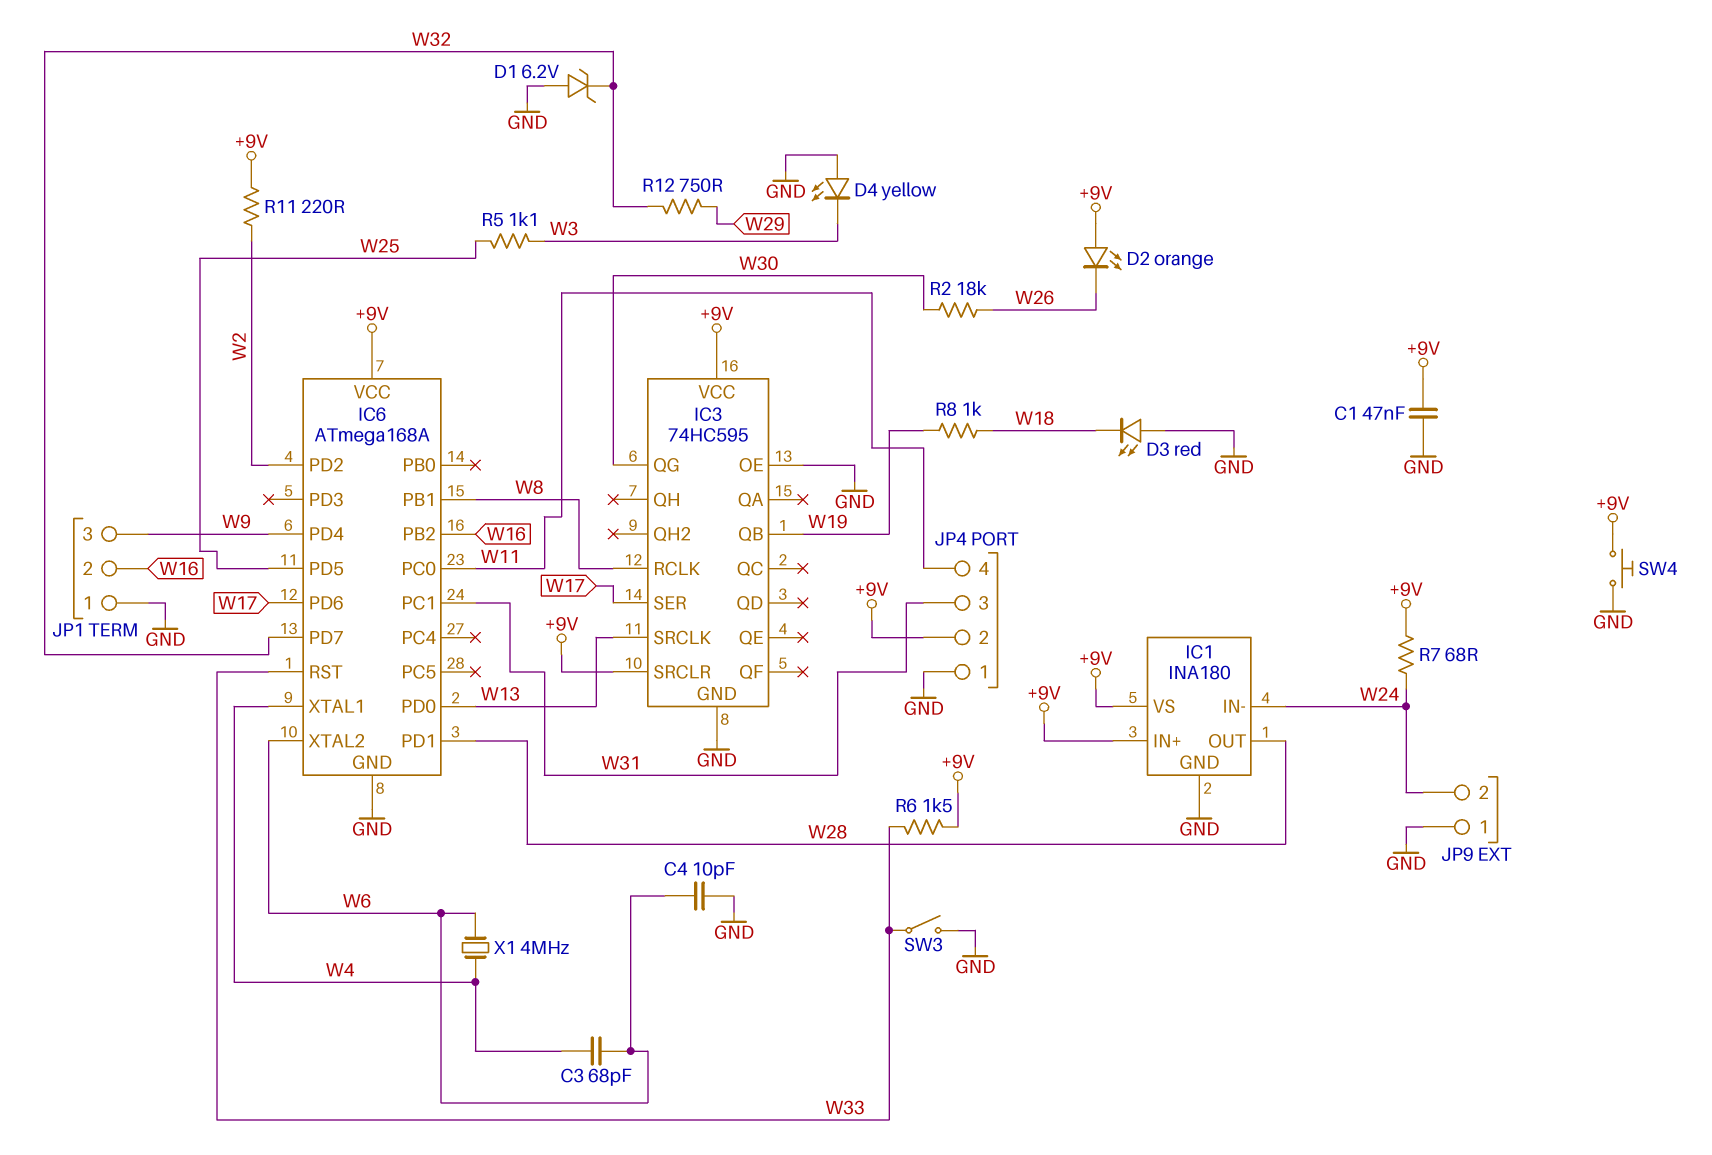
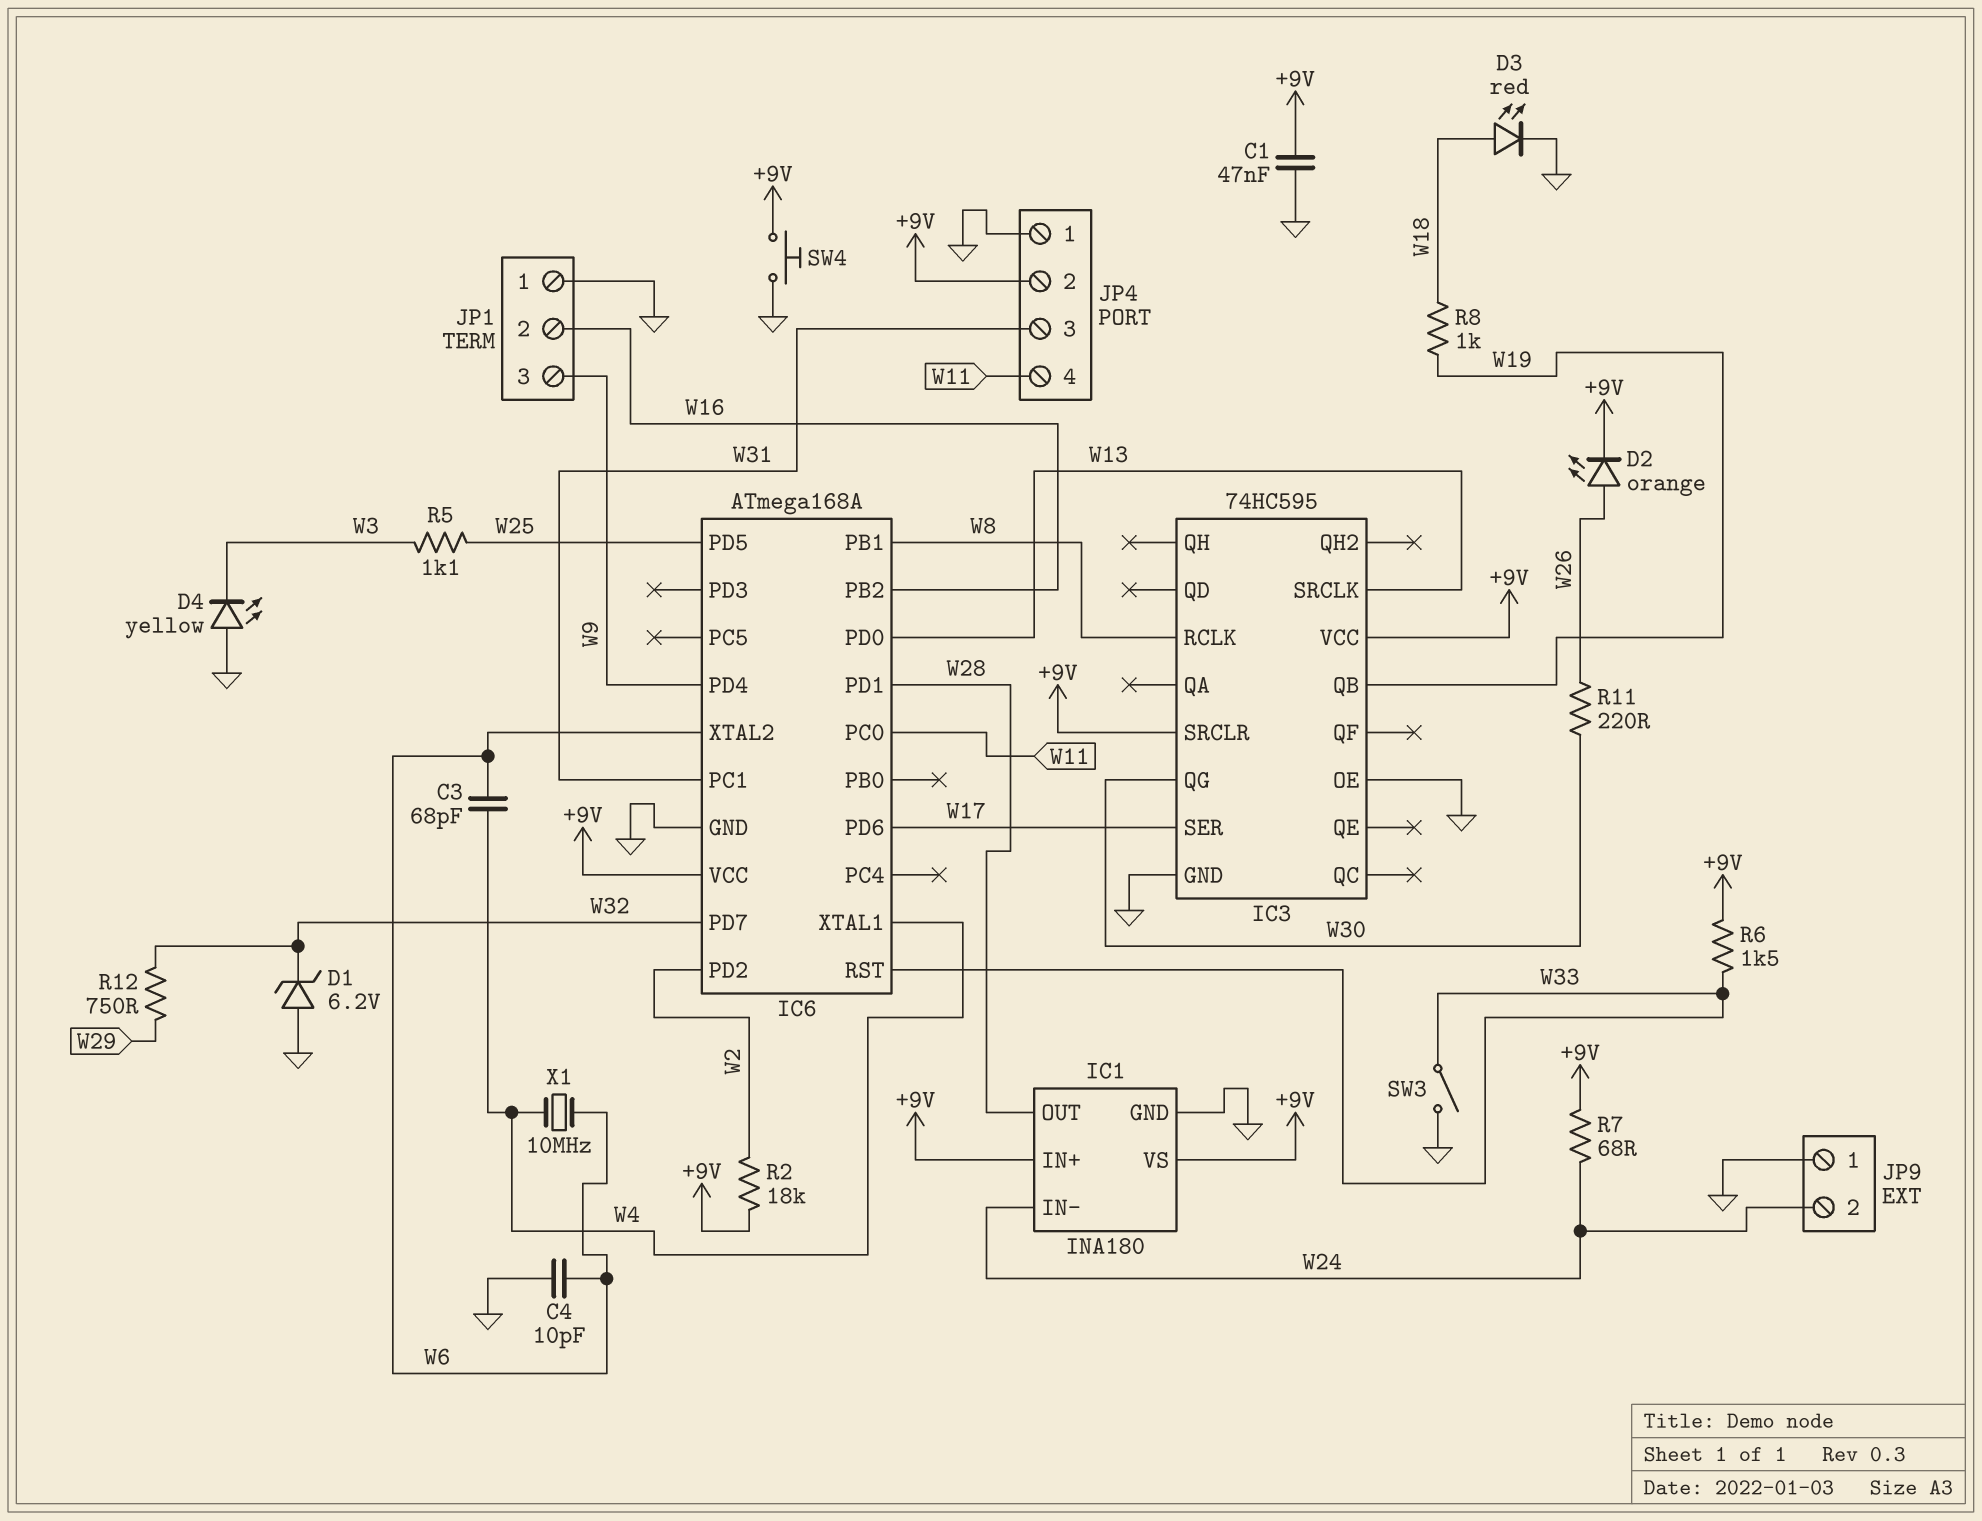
D2: LED orange (A +9V, K W26) -> LED orange (A W26, K +9V)
D3: LED red (A GND, K W18) -> LED red (A W18, K GND)
R2: 18k (W26, W30) -> 18k (+9V, W2)
R11: 220 (+9V, W2) -> 220 (W26, W30)
X1: 4MHz (W4, W6) -> 10MHz (W4, W6)

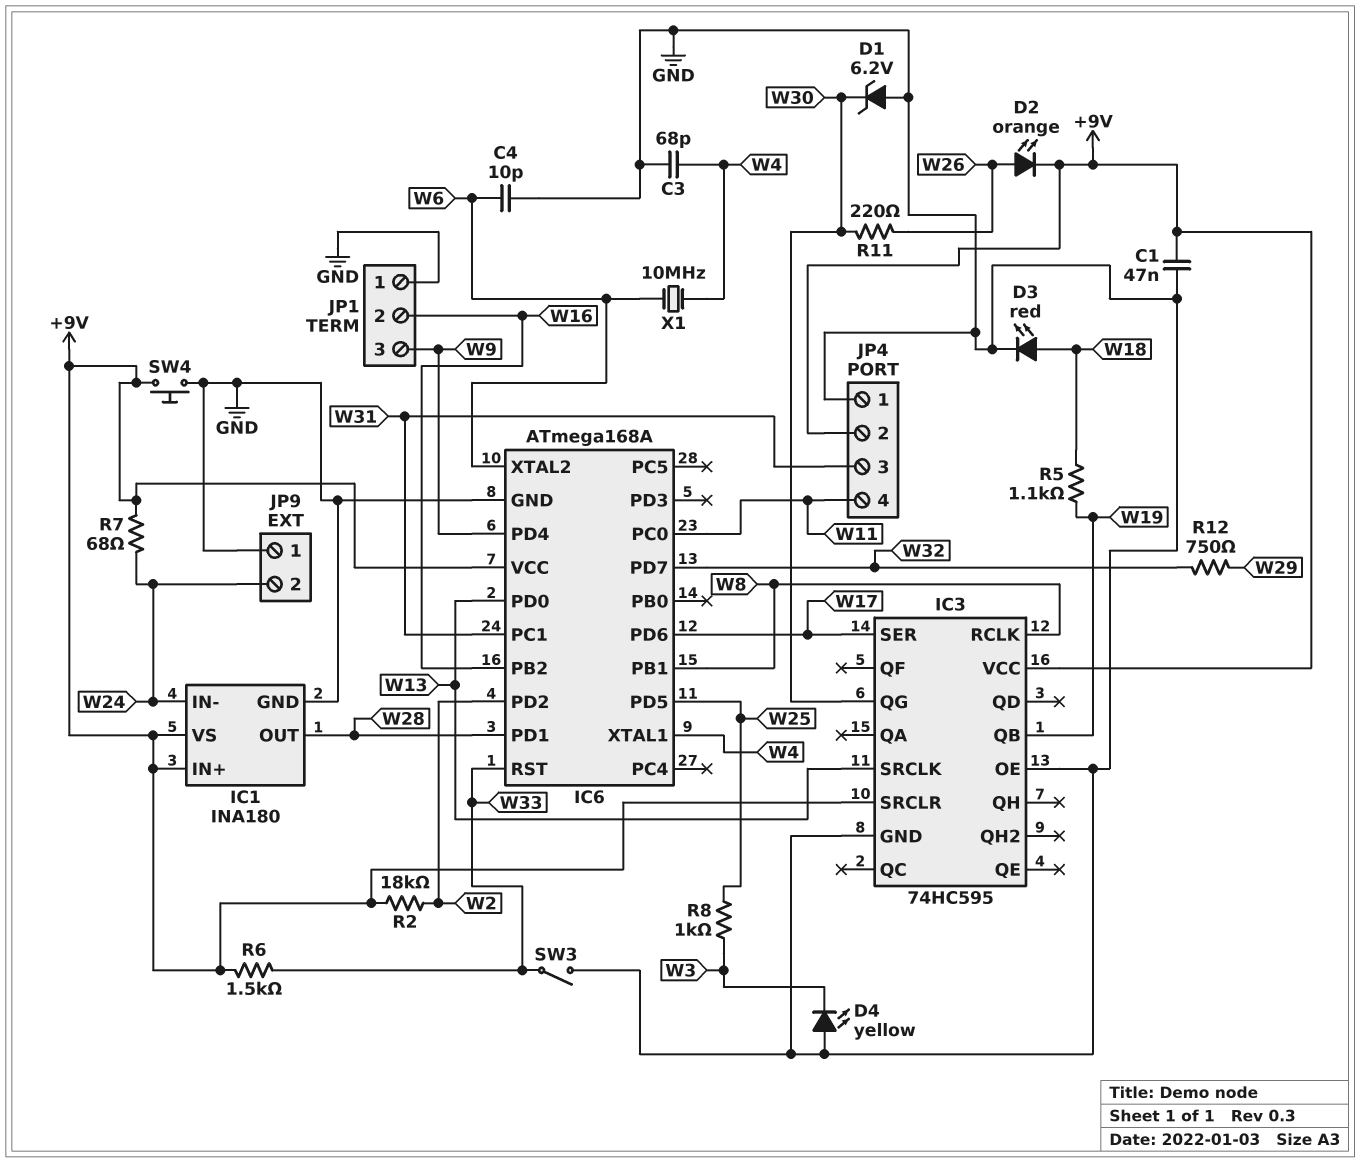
C3: 68pF (W4, W6) -> 68pF (GND, W4)
D1: zener 6.2V (A GND, K W32) -> zener 6.2V (A GND, K W30)
R5: 1.1k (W3, W25) -> 1.1k (W18, W19)
R8: 1k (W18, W19) -> 1k (W3, W25)

